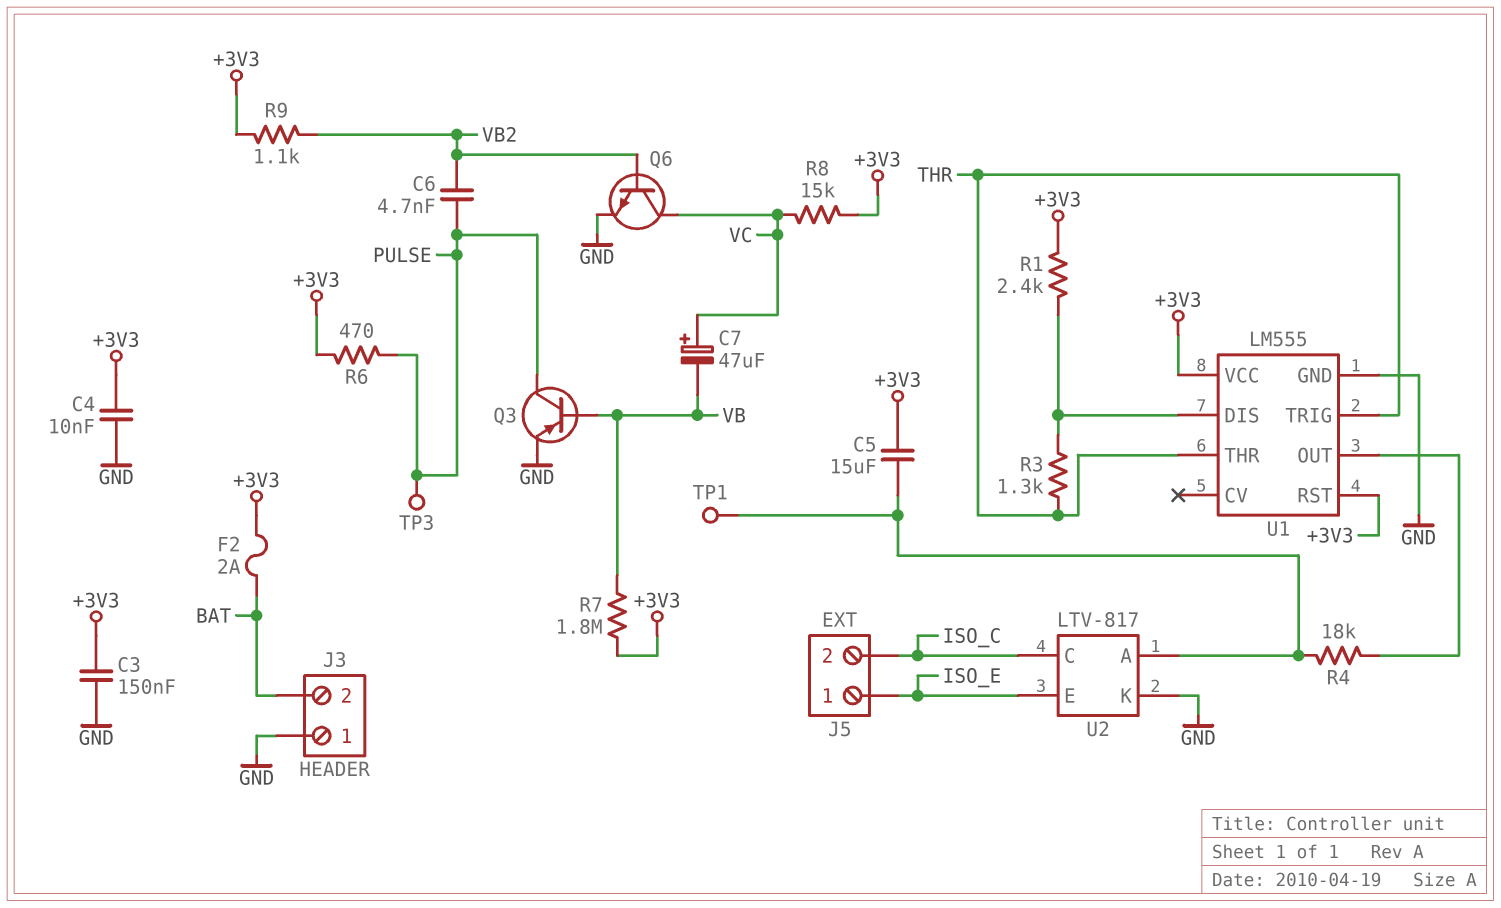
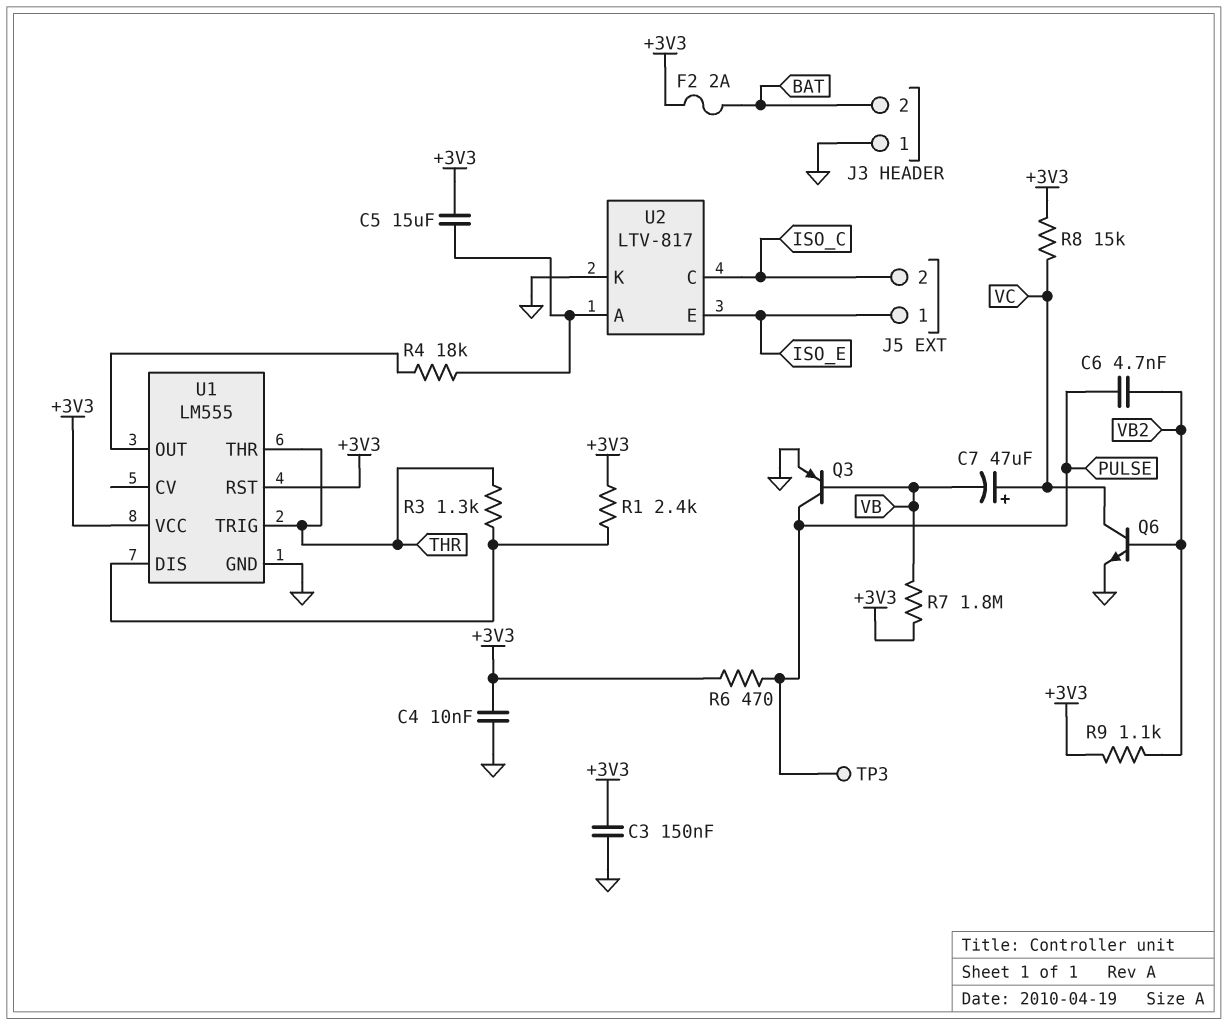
TP1: test point (U2/A) -> none

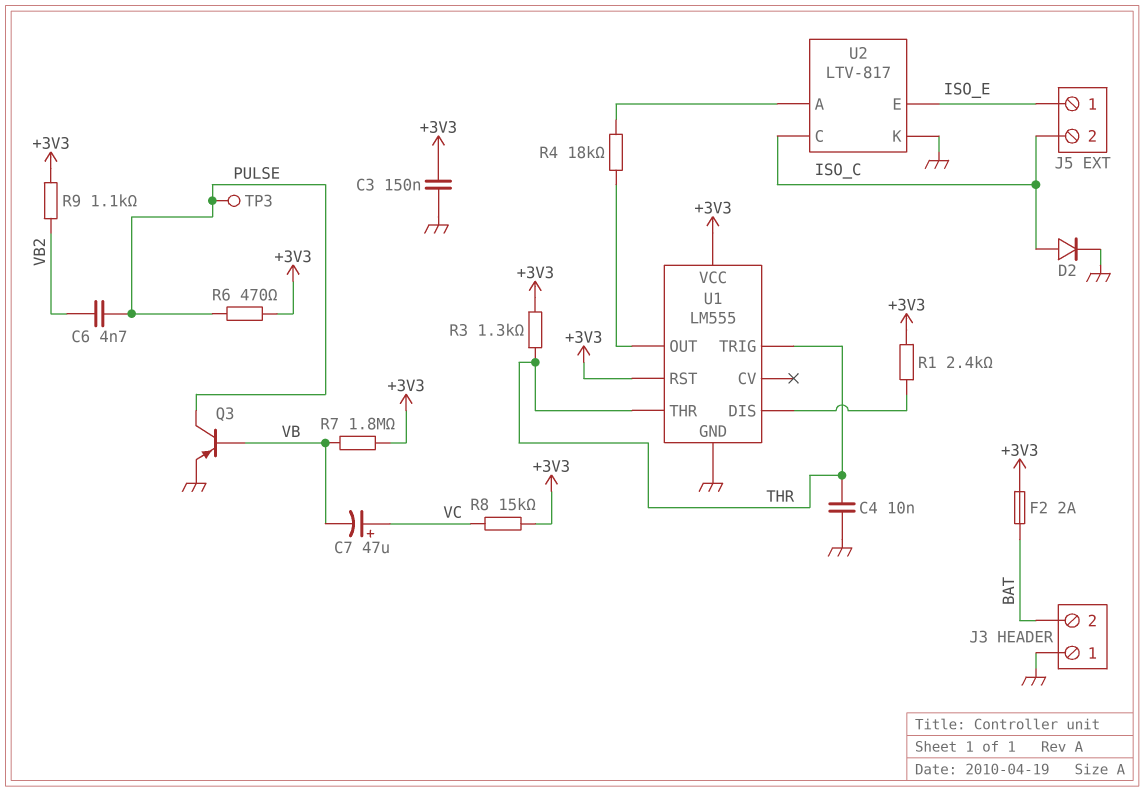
C4: 10nF (+3V3, GND) -> 10nF (GND, THR)
C5: 15uF (+3V3, U2/A) -> none
D2: none -> diode (A ISO_C, K GND)
Q6: NPN (B VB2, C VC, E GND) -> none
R3: 1.3k (THR, U1/DIS) -> 1.3k (+3V3, THR)

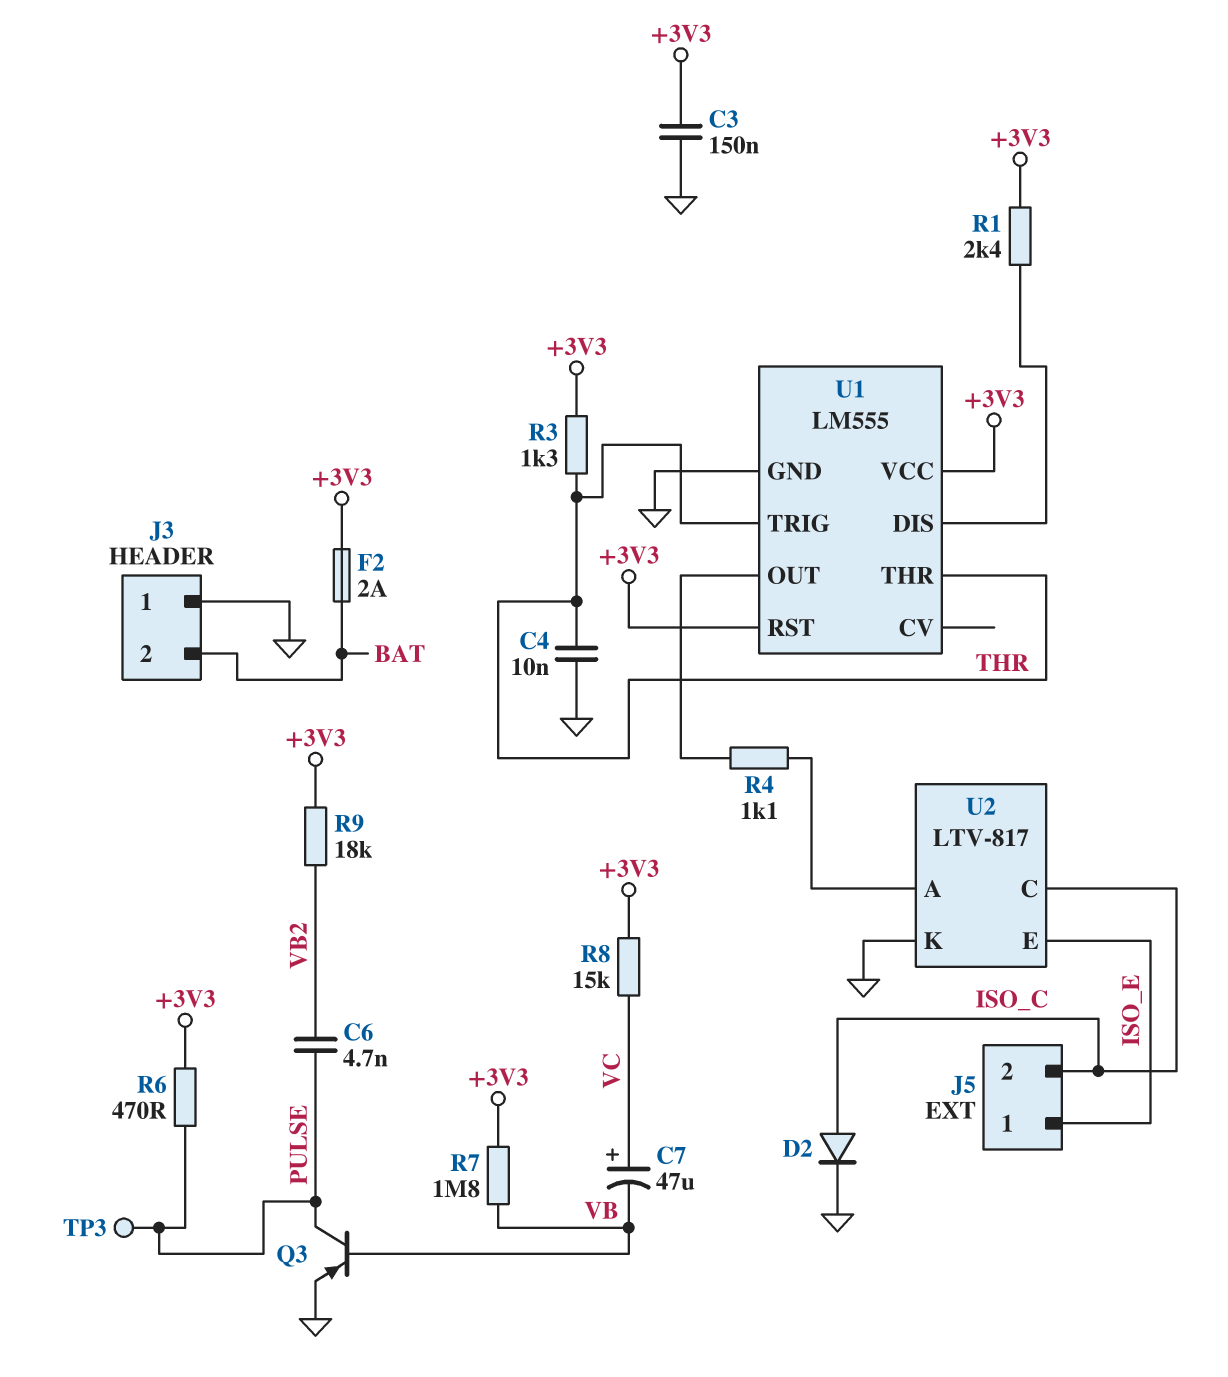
R4: 18k (U1/OUT, U2/A) -> 1.1k (U1/OUT, U2/A)
R9: 1.1k (+3V3, VB2) -> 18k (+3V3, VB2)

